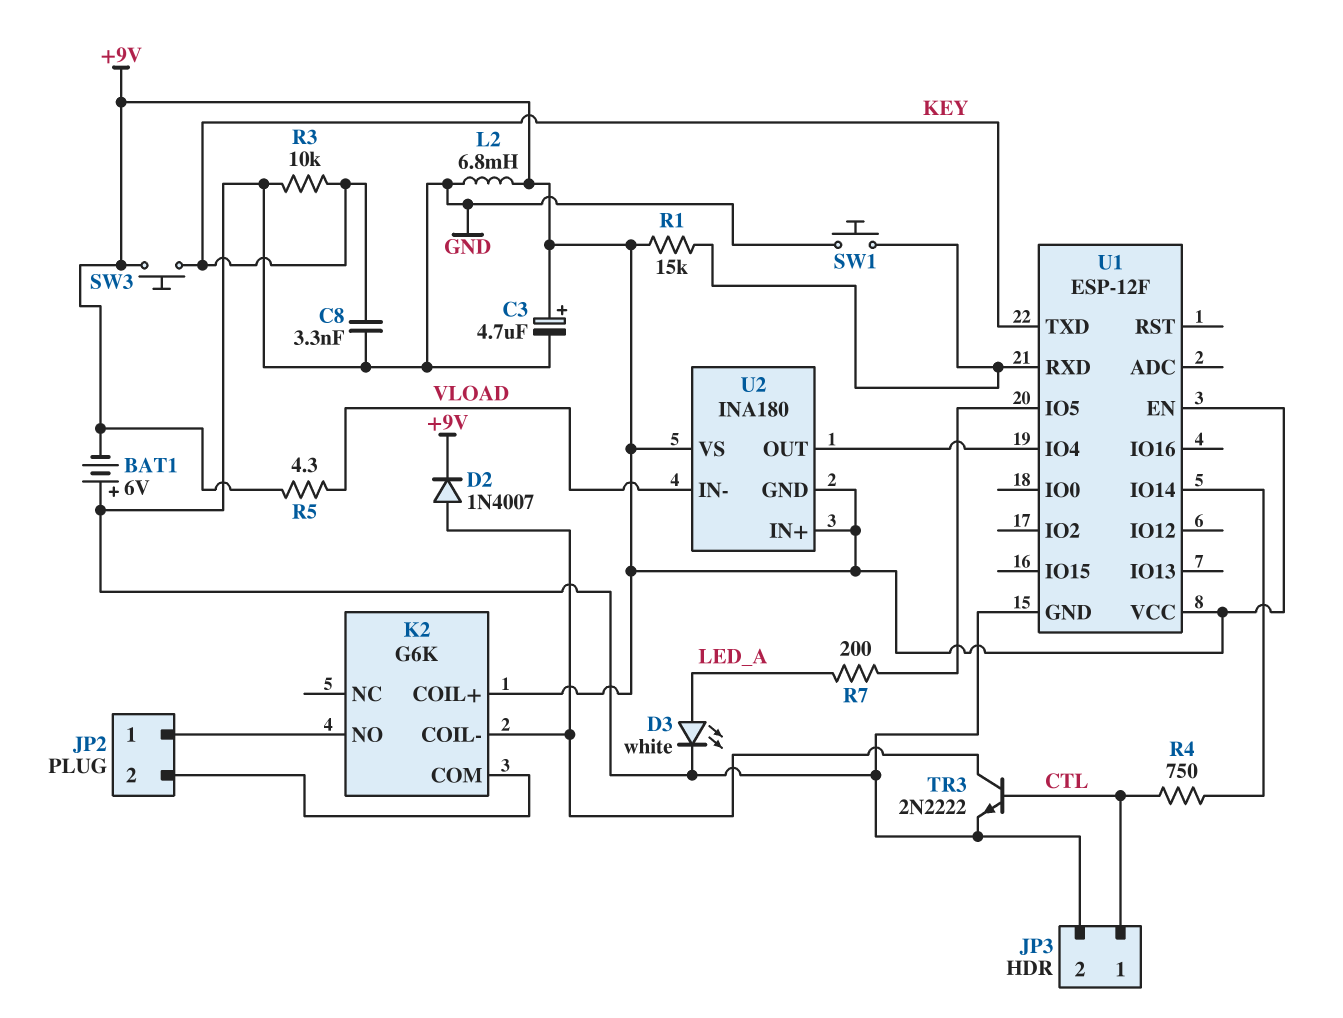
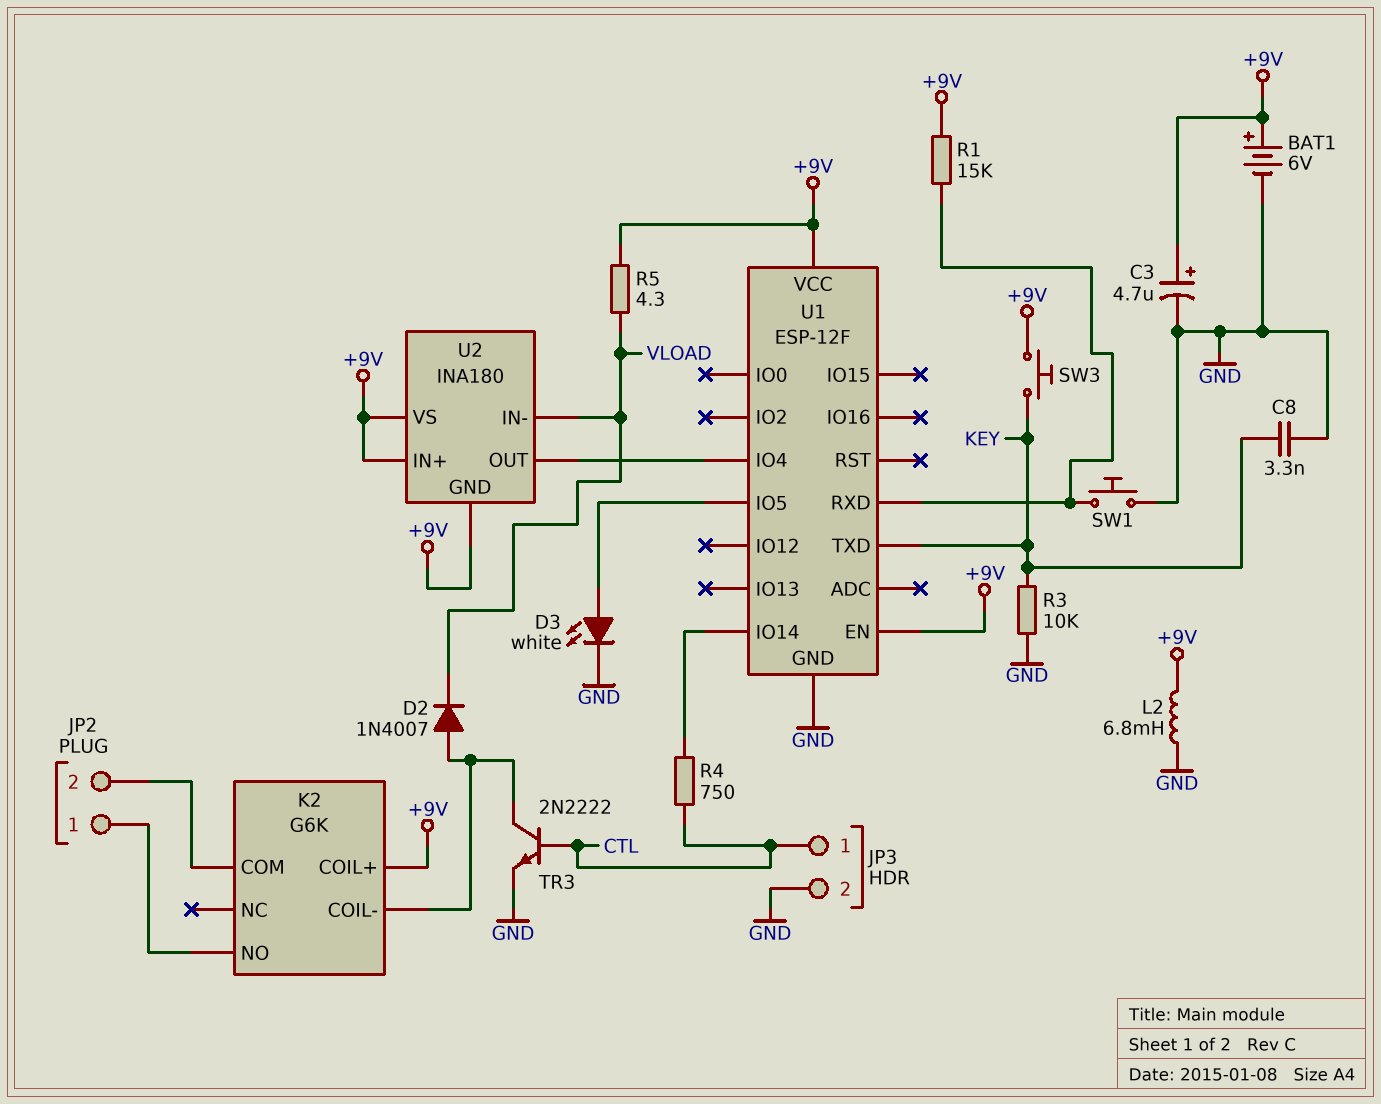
BAT1: 6V (plus GND, minus +9V) -> 6V (plus +9V, minus GND)
D2: diode 1N4007 (A K2/COIL-, K +9V) -> diode 1N4007 (A K2/COIL-, K VLOAD)
D3: LED white (A LED_A, K GND) -> LED white (A U1/IO5, K GND)
R7: 200 (LED_A, U1/IO5) -> none

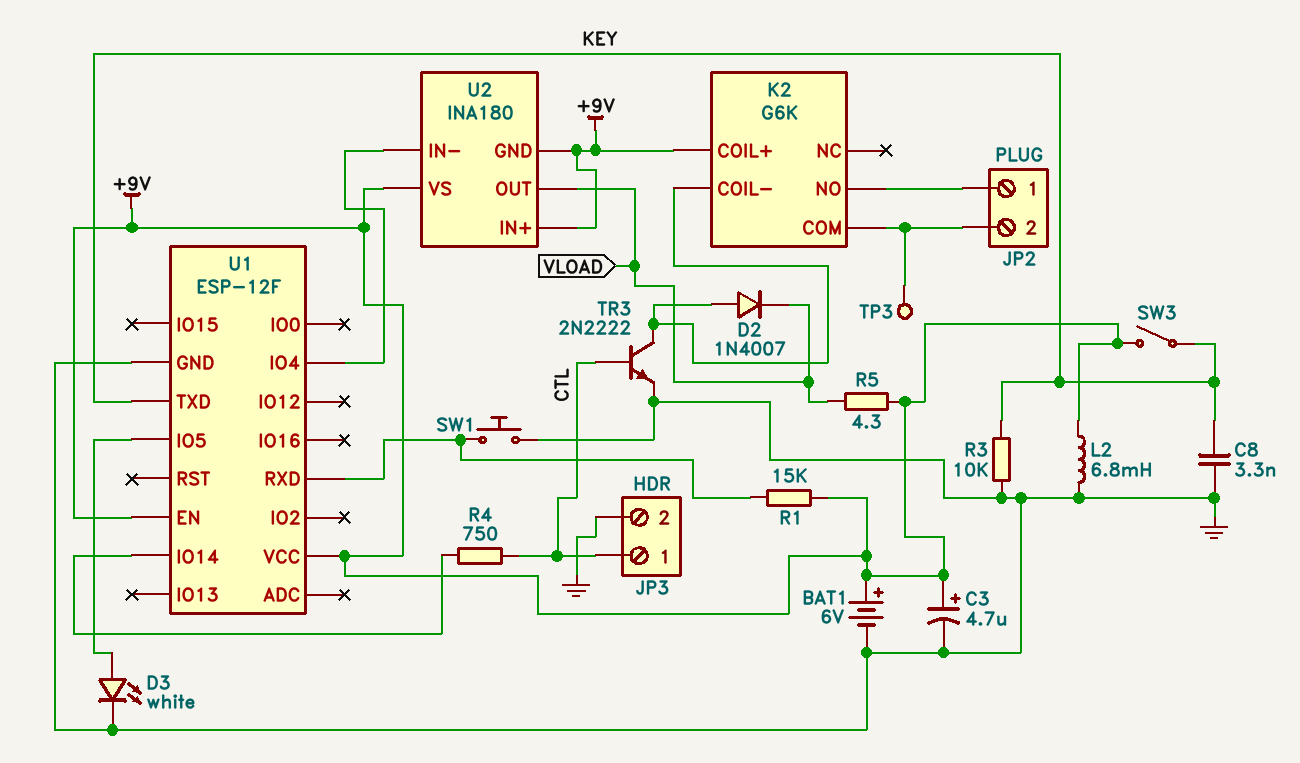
SW3: button (+9V, KEY) -> switch (+9V, KEY)
TP3: none -> test point (JP2/2)
U2 pin IN-: VLOAD -> U1/IO4
U2 pin OUT: U1/IO4 -> VLOAD

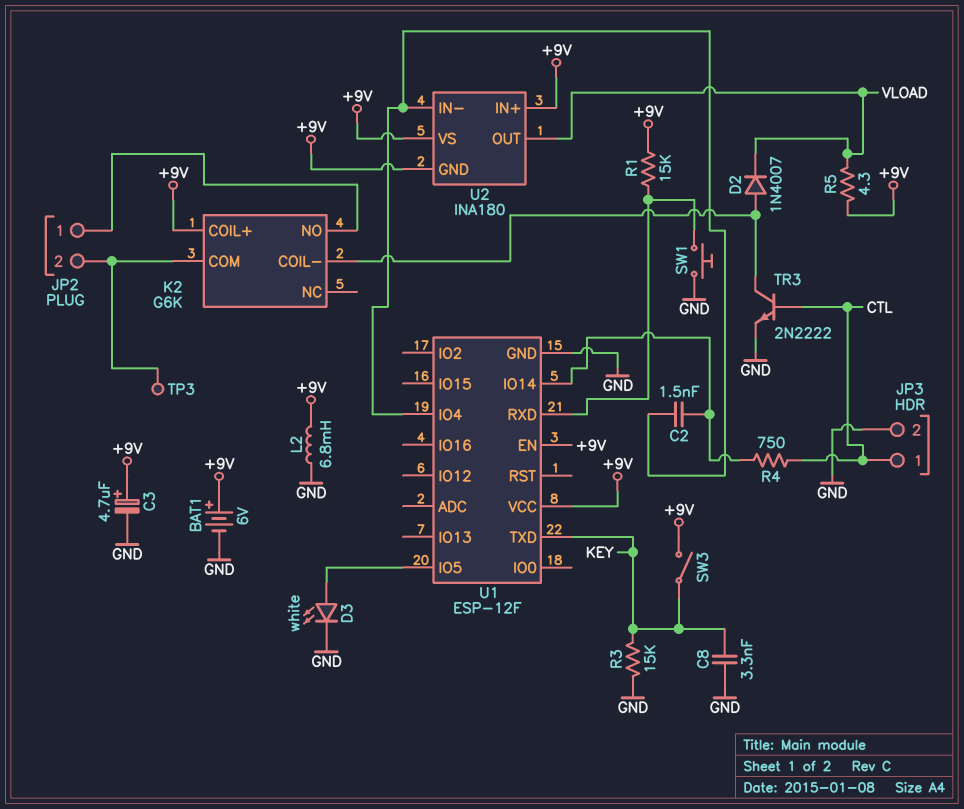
C2: none -> 1.5nF (U1/IO4, U1/IO14)
R3: 10k (GND, KEY) -> 15k (GND, KEY)

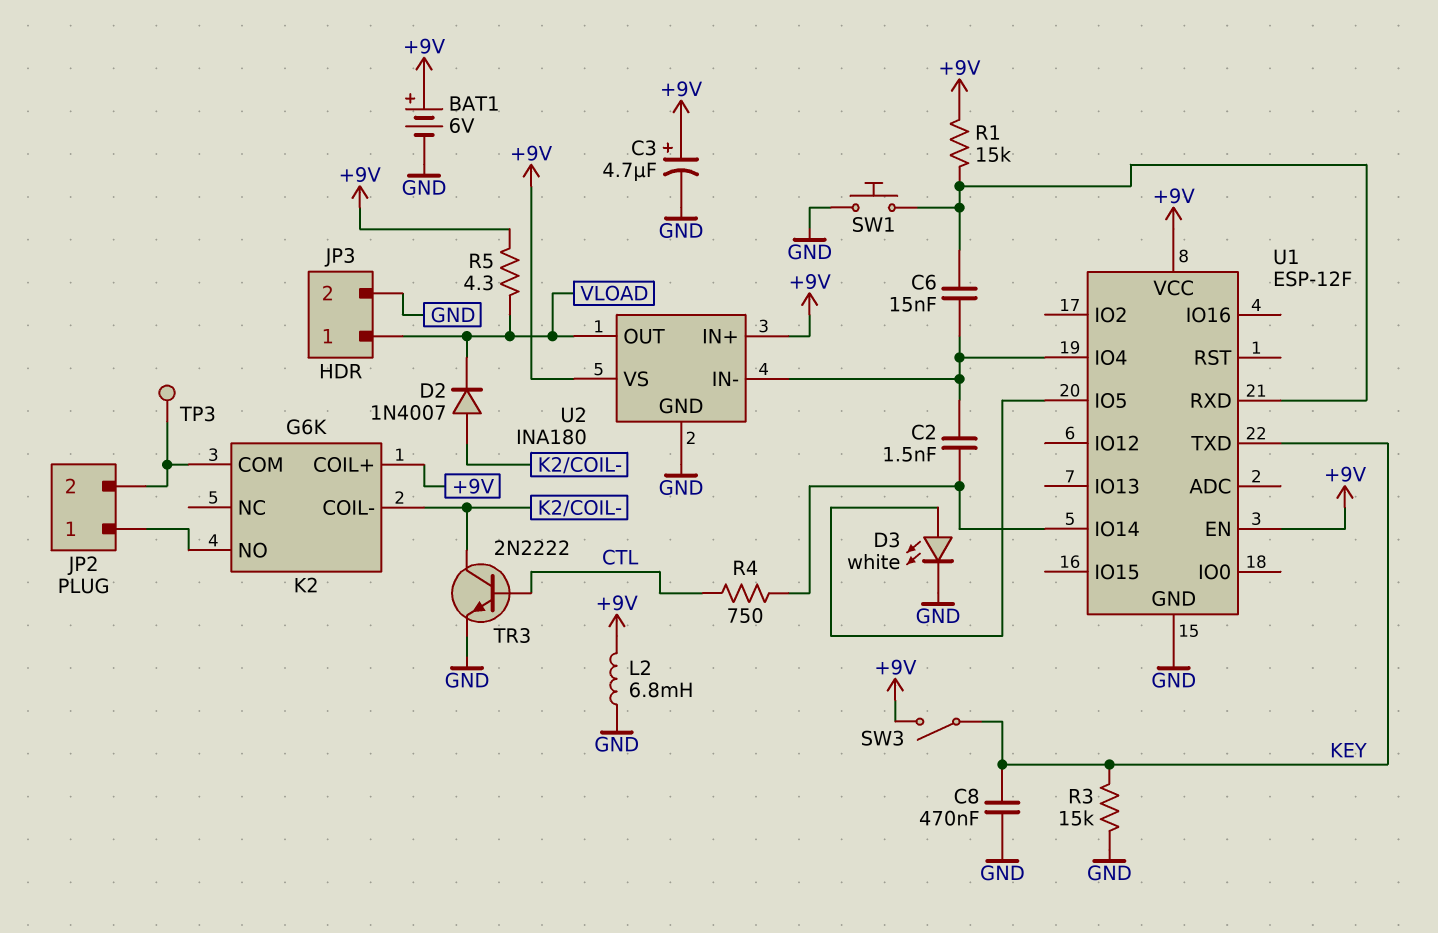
C6: none -> 15nF (U1/IO4, U1/RXD)
C8: 3.3nF (GND, KEY) -> 470nF (GND, KEY)
JP3 pin 1: CTL -> VLOAD
U2 pin GND: +9V -> GND

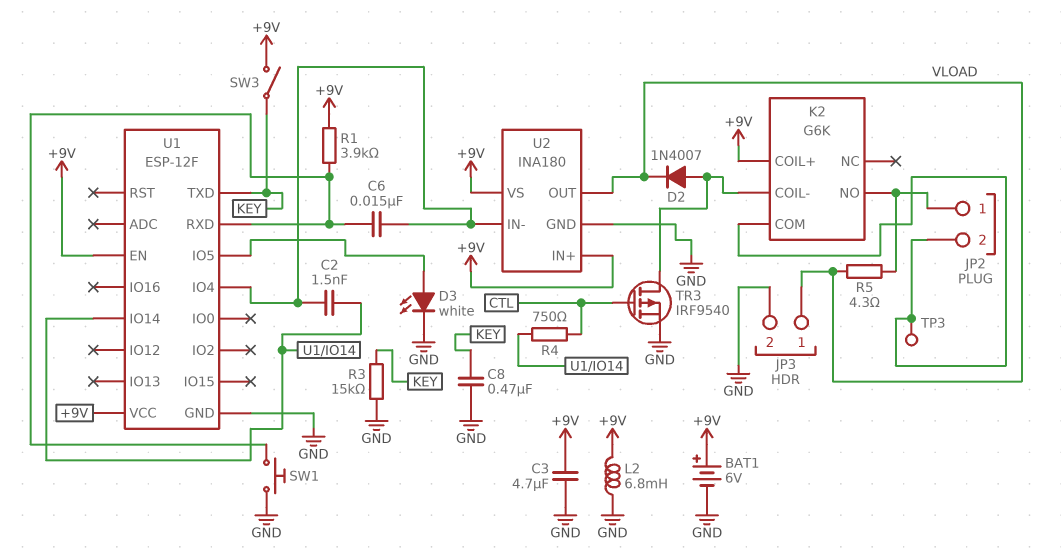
C3: 4.7uF (plus +9V, minus GND) -> 4.7uF (+9V, GND)
R1: 15k (+9V, U1/RXD) -> 3.9k (+9V, U1/RXD)
R5: 4.3 (+9V, VLOAD) -> 4.3 (JP2/1, VLOAD)
TR3: NPN 2N2222 (B CTL, C K2/COIL-, E GND) -> PMOS IRF9540 (G CTL, D K2/COIL-, S GND)

